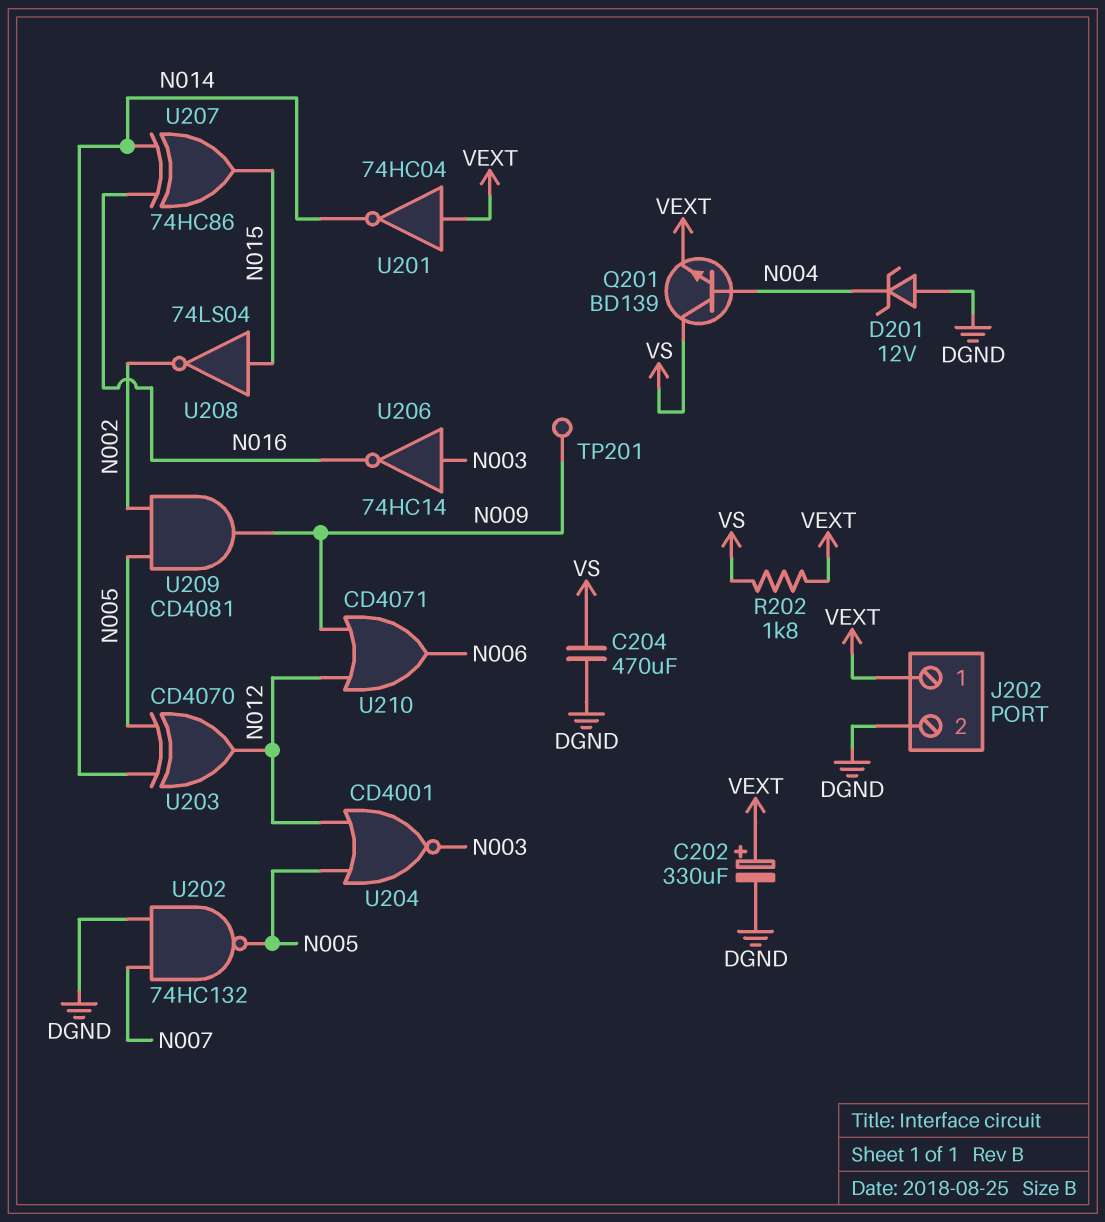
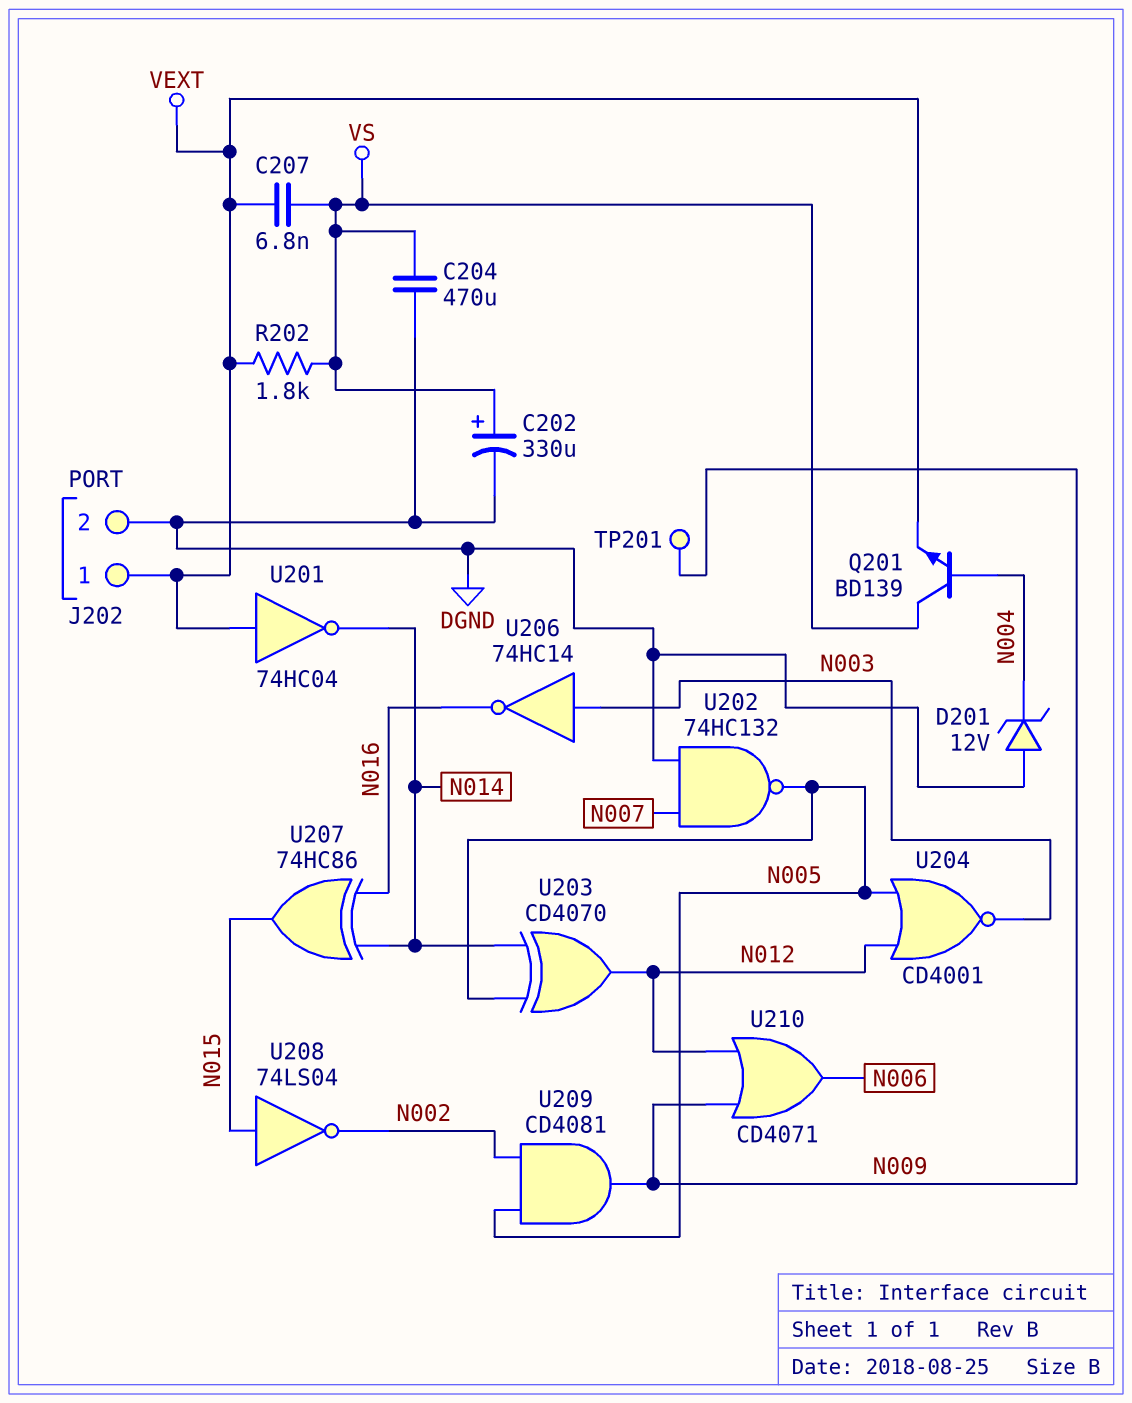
C202: 330uF (plus VEXT, minus DGND) -> 330uF (plus VS, minus DGND)
C207: none -> 6.8nF (VEXT, VS)

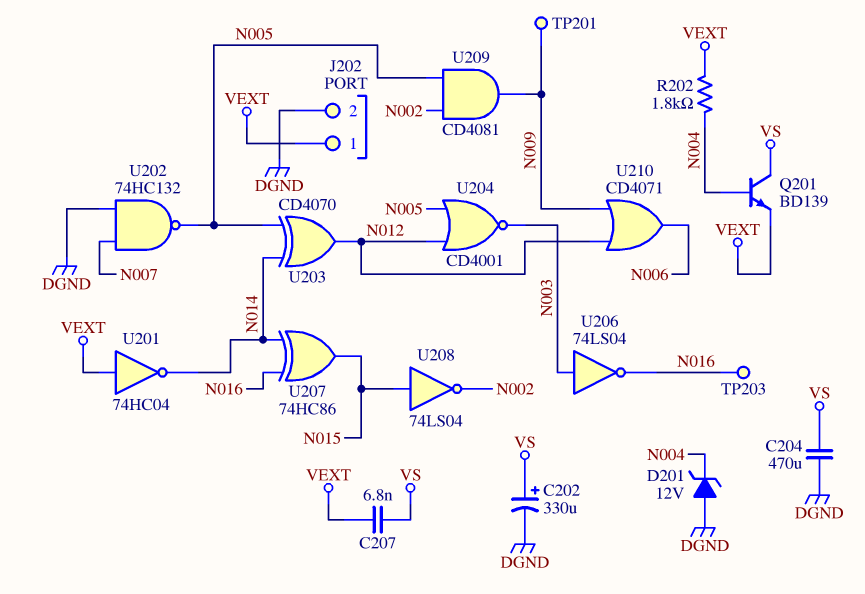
R202: 1.8k (VEXT, VS) -> 1.8k (N004, VEXT)
TP203: none -> test point (N016)
U206: NOT 74HC14 (in N003, out N016) -> NOT 74LS04 (in N003, out N016)

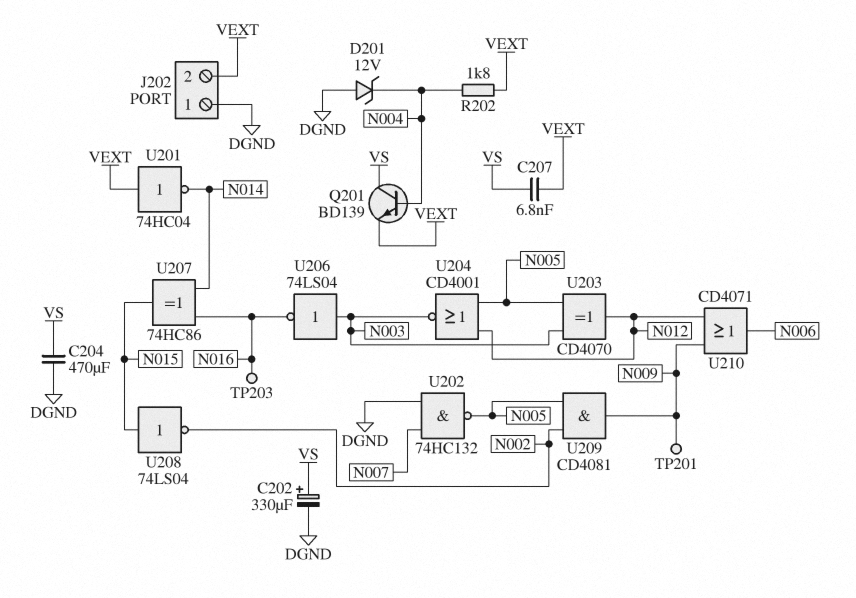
J202 pin 1: VEXT -> DGND
J202 pin 2: DGND -> VEXT
U203: XOR CD4070 (in N005, in N014, out N012) -> XOR CD4070 (in N003, in N005, out N012)

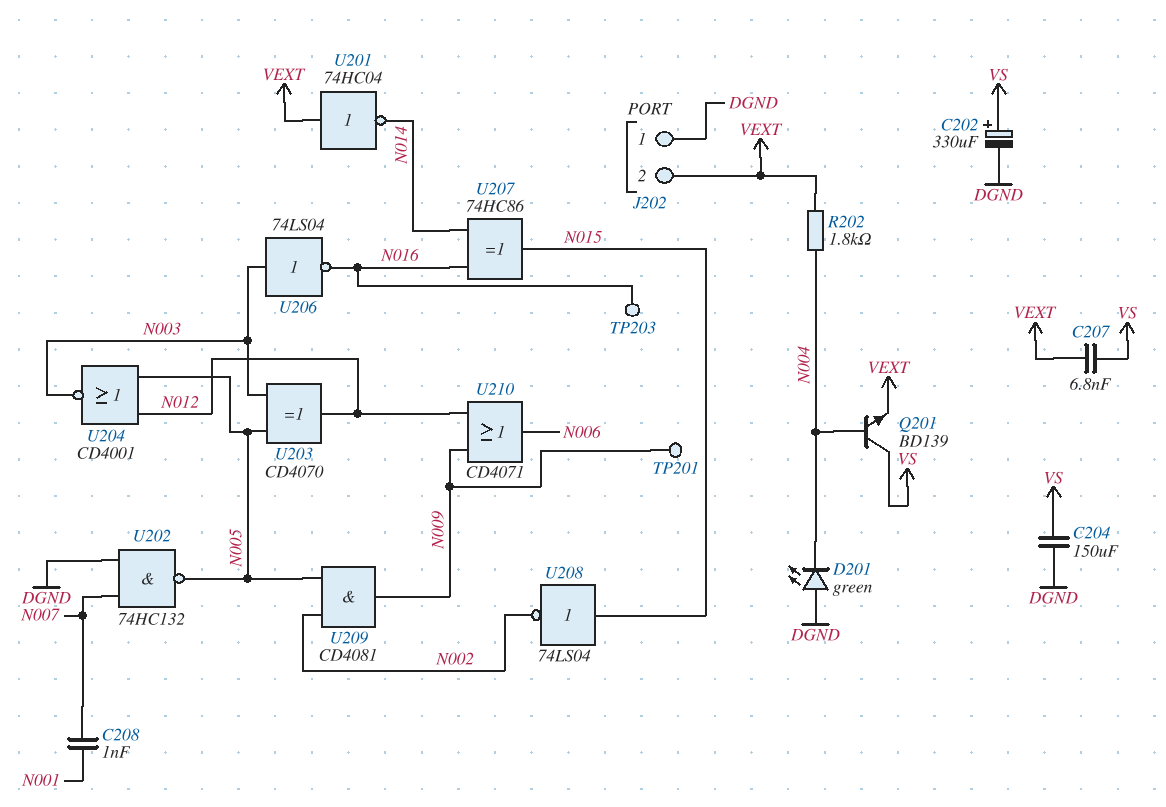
C204: 470uF (DGND, VS) -> 150uF (DGND, VS)
C208: none -> 1nF (N001, N007)
D201: zener 12V (A DGND, K N004) -> LED green (A DGND, K N004)

